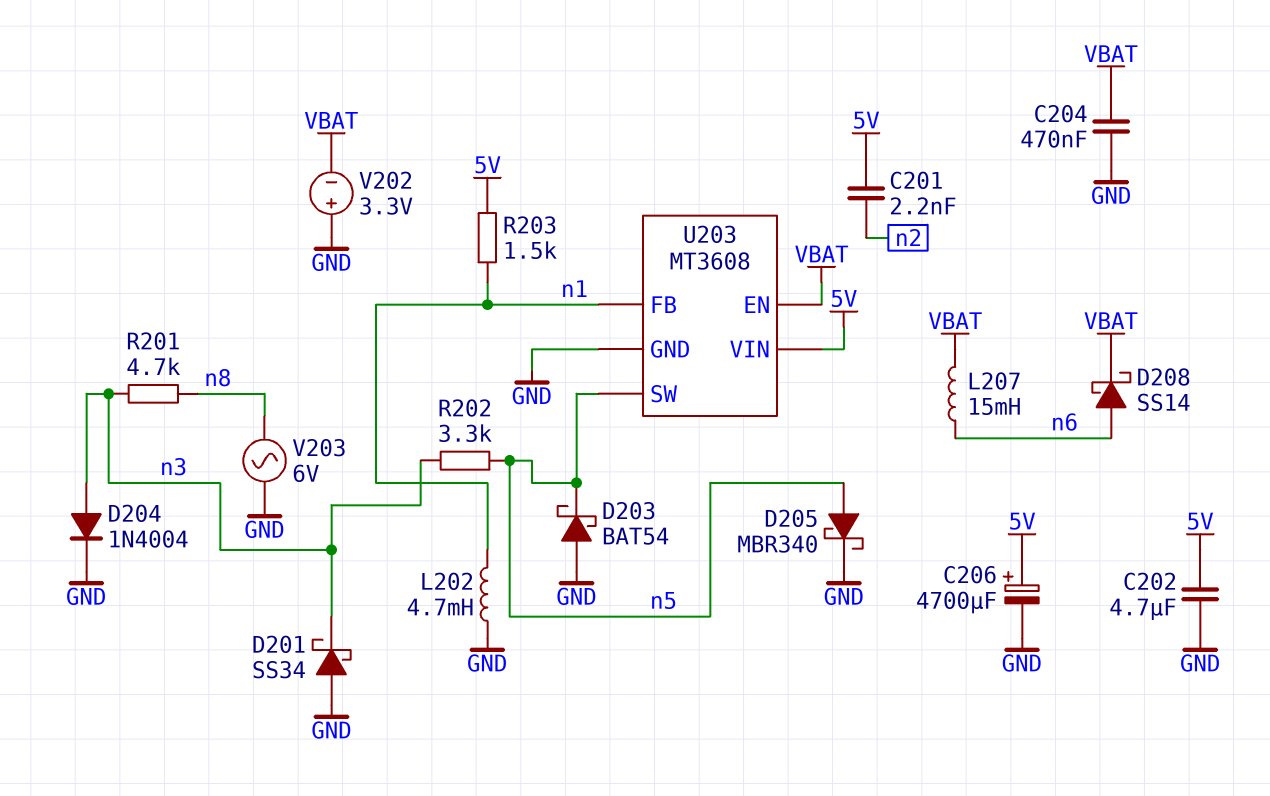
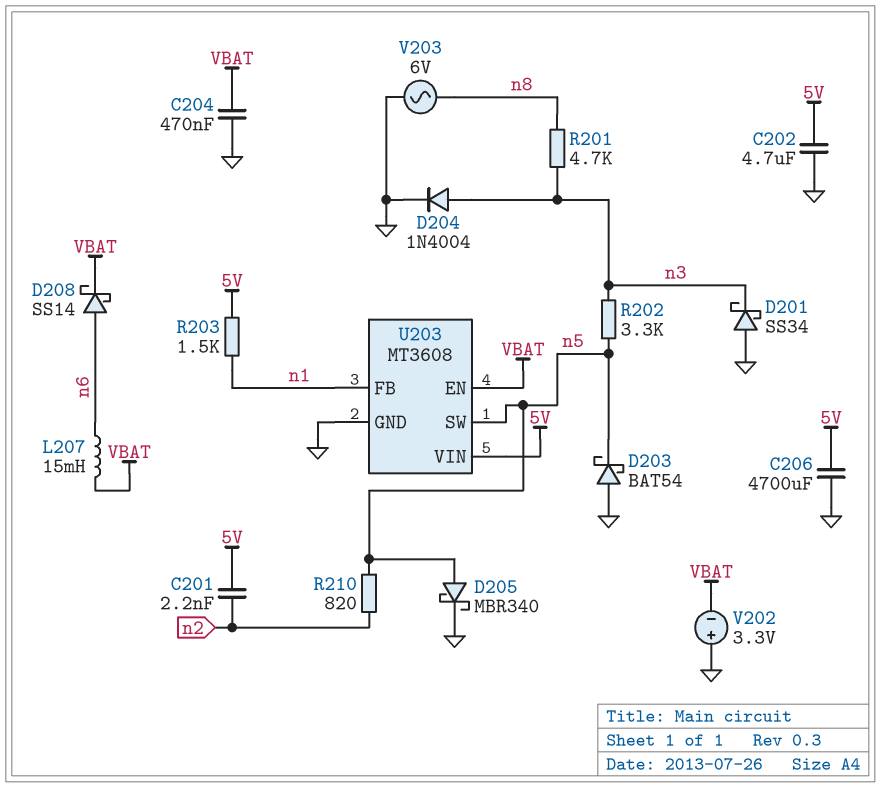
C206: 4700uF (plus 5V, minus GND) -> 4700uF (5V, GND)
L202: 4.7mH (GND, n1) -> none
R210: none -> 820 (n2, n5)

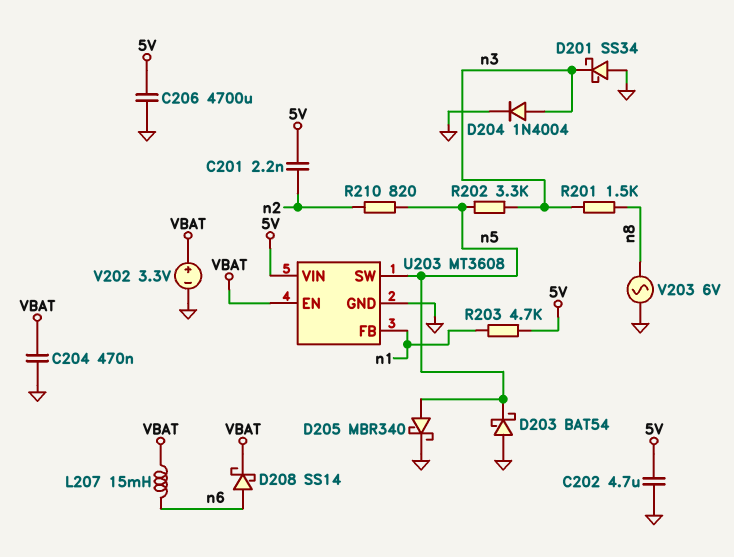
R201: 4.7k (n3, n8) -> 1.5k (n3, n8)
R203: 1.5k (5V, n1) -> 4.7k (5V, n1)
V202: 3.3V (plus GND, minus VBAT) -> 3.3V (plus VBAT, minus GND)

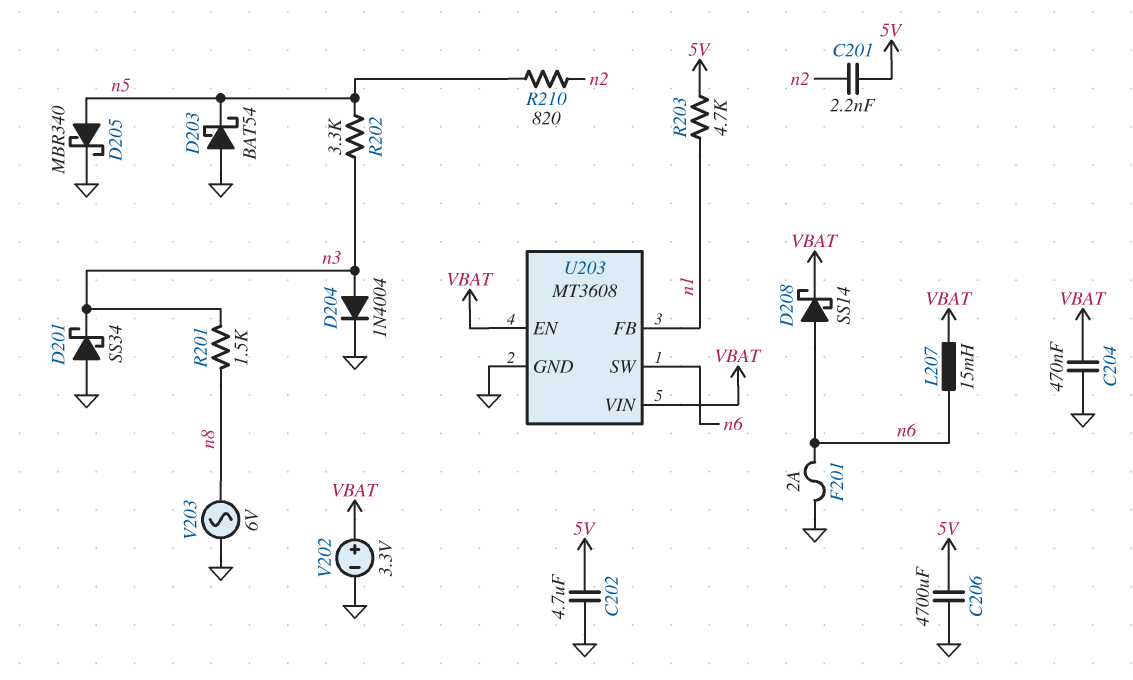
F201: none -> 2A (GND, n6)
U203 pin SW: n5 -> n6
U203 pin VIN: 5V -> VBAT

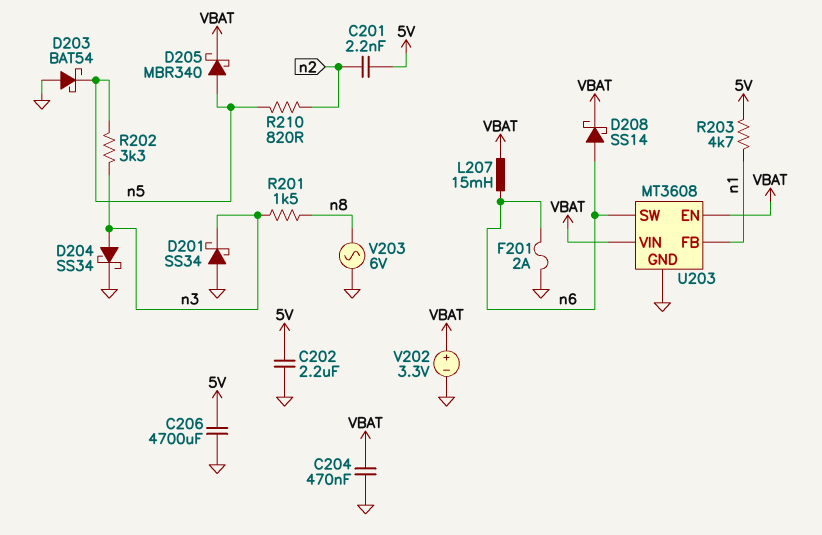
C202: 4.7uF (5V, GND) -> 2.2uF (5V, GND)
D204: diode 1N4004 (A n3, K GND) -> schottky SS34 (A n3, K GND)
D205: schottky MBR340 (A n5, K GND) -> schottky MBR340 (A n5, K VBAT)

